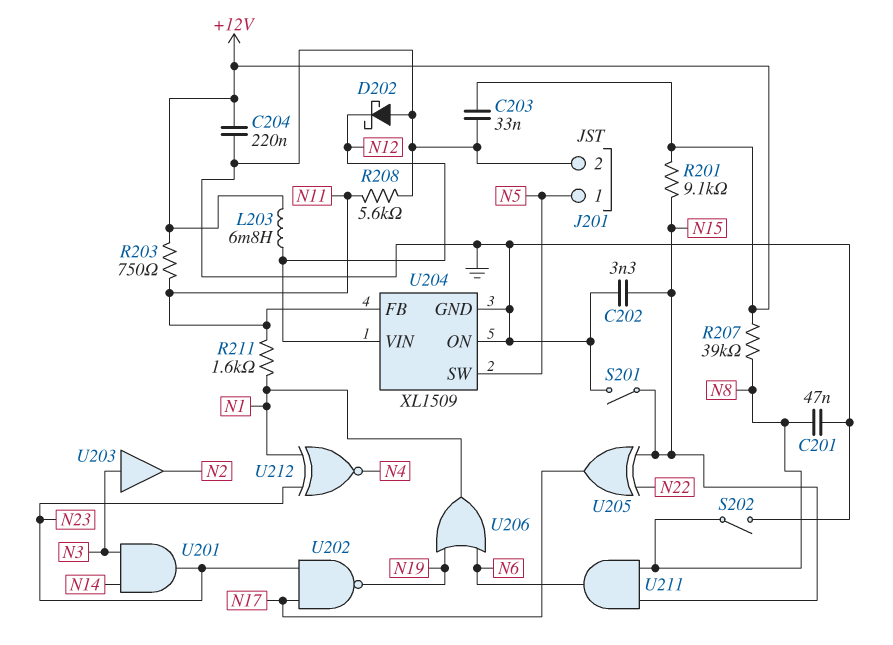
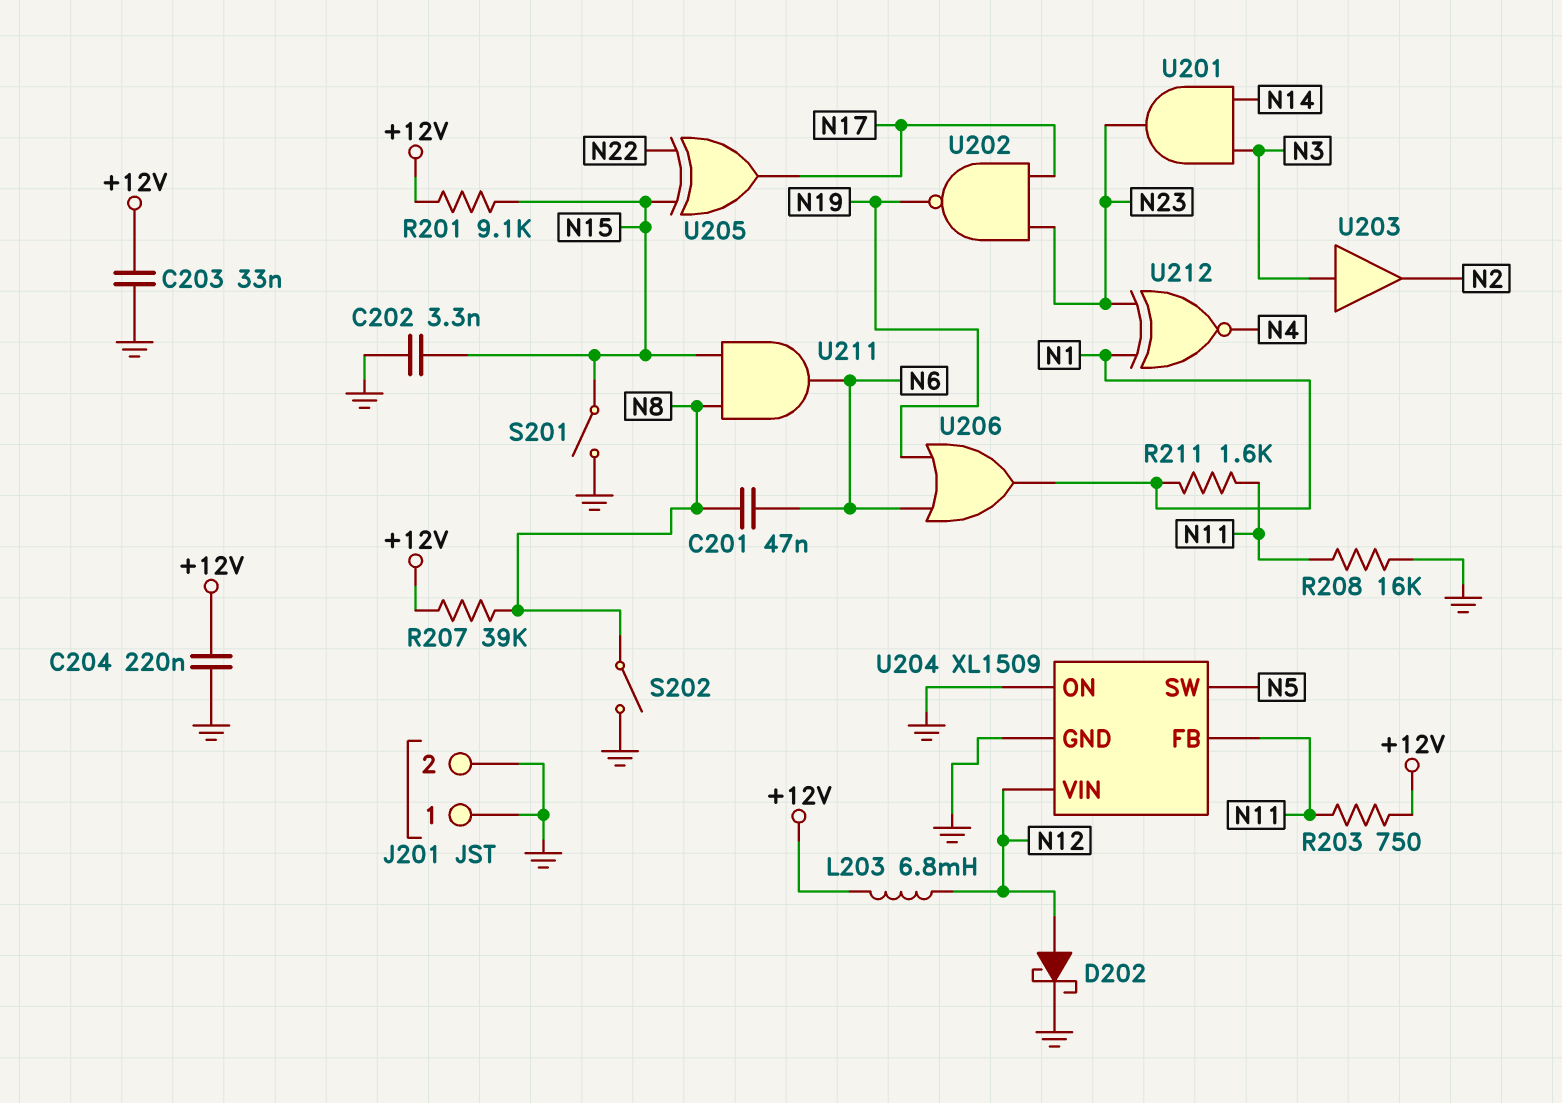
C201: 47nF (GND, N8) -> 47nF (N6, N8)
D202: schottky (A GND, K N12) -> schottky (A N12, K GND)
J201 pin 1: N5 -> GND
R208: 5.6k (GND, N11) -> 16k (GND, N11)

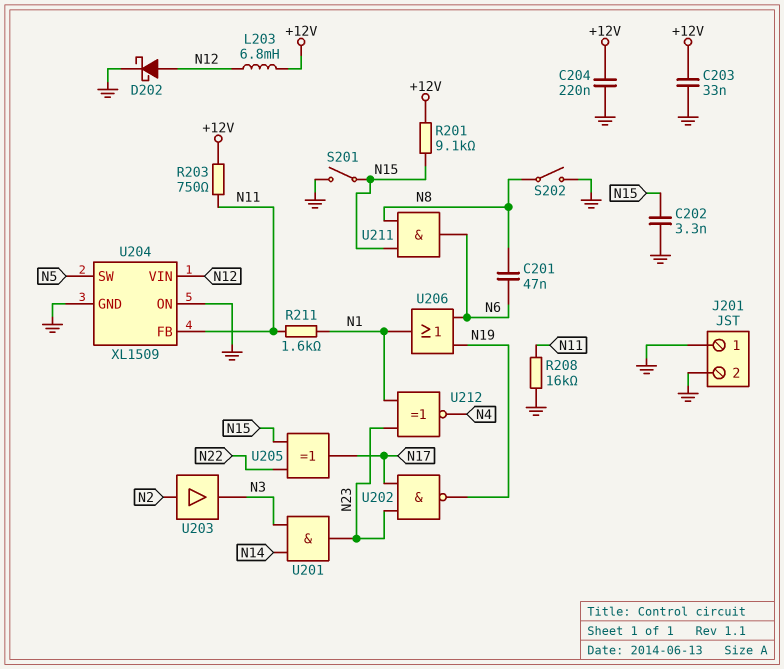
R207: 39k (+12V, N8) -> none
U203: buffer (in N3, out N2) -> buffer (in N2, out N3)

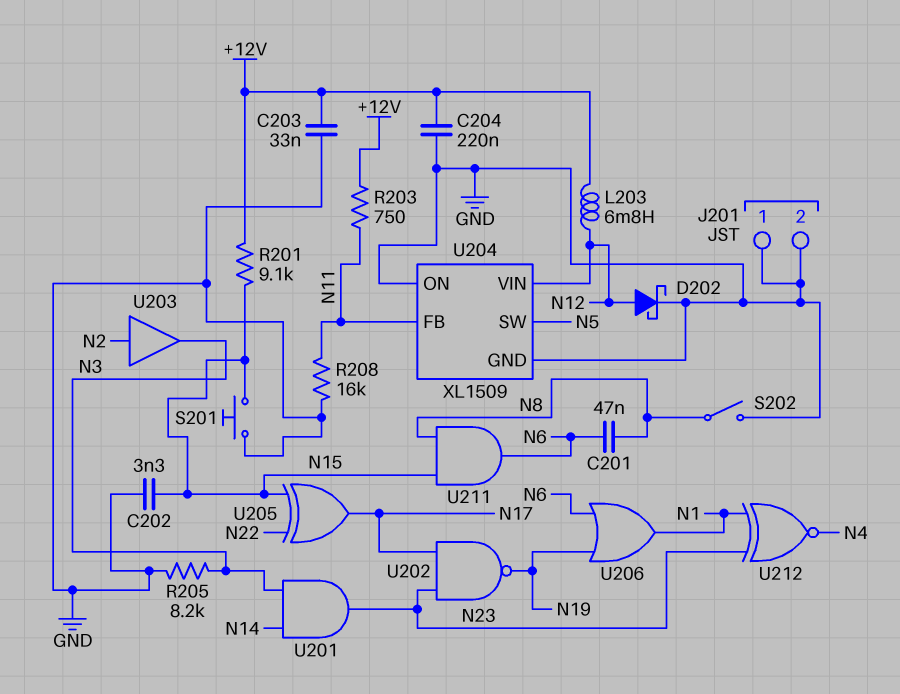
R205: none -> 8.2k (GND, N3)
R211: 1.6k (N1, N11) -> none
S201: switch (GND, N15) -> button (GND, N15)

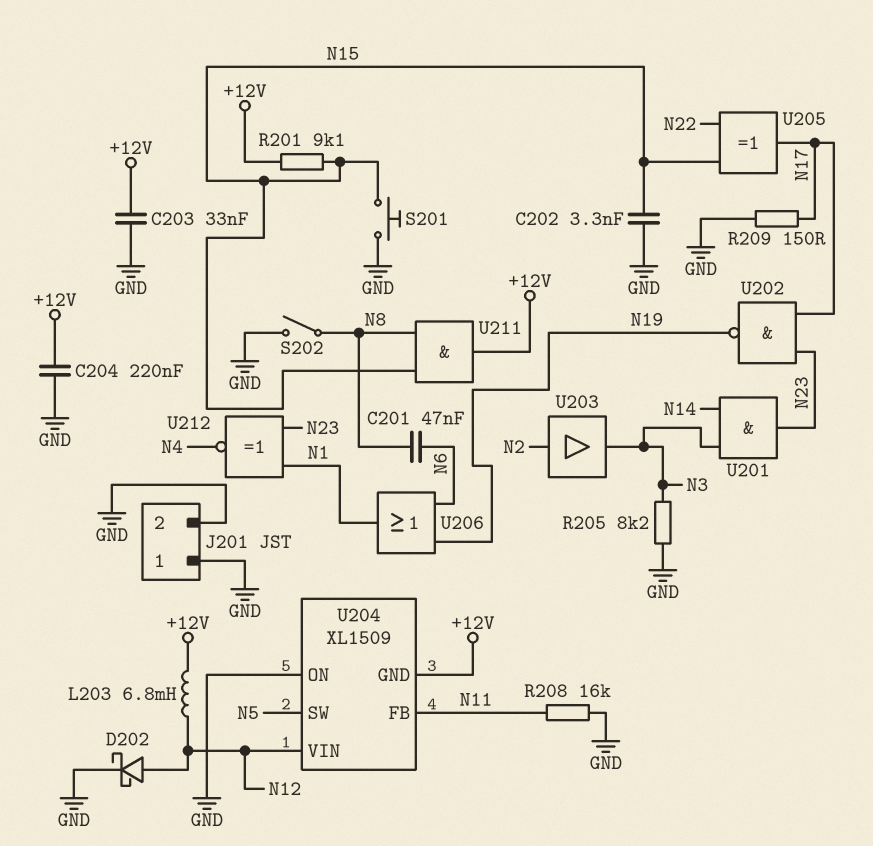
R203: 750 (+12V, N11) -> none
R209: none -> 150 (GND, N17)
U204 pin GND: GND -> +12V
U211: AND (in N8, in N15, out N6) -> AND (in N8, in N15, out +12V)

